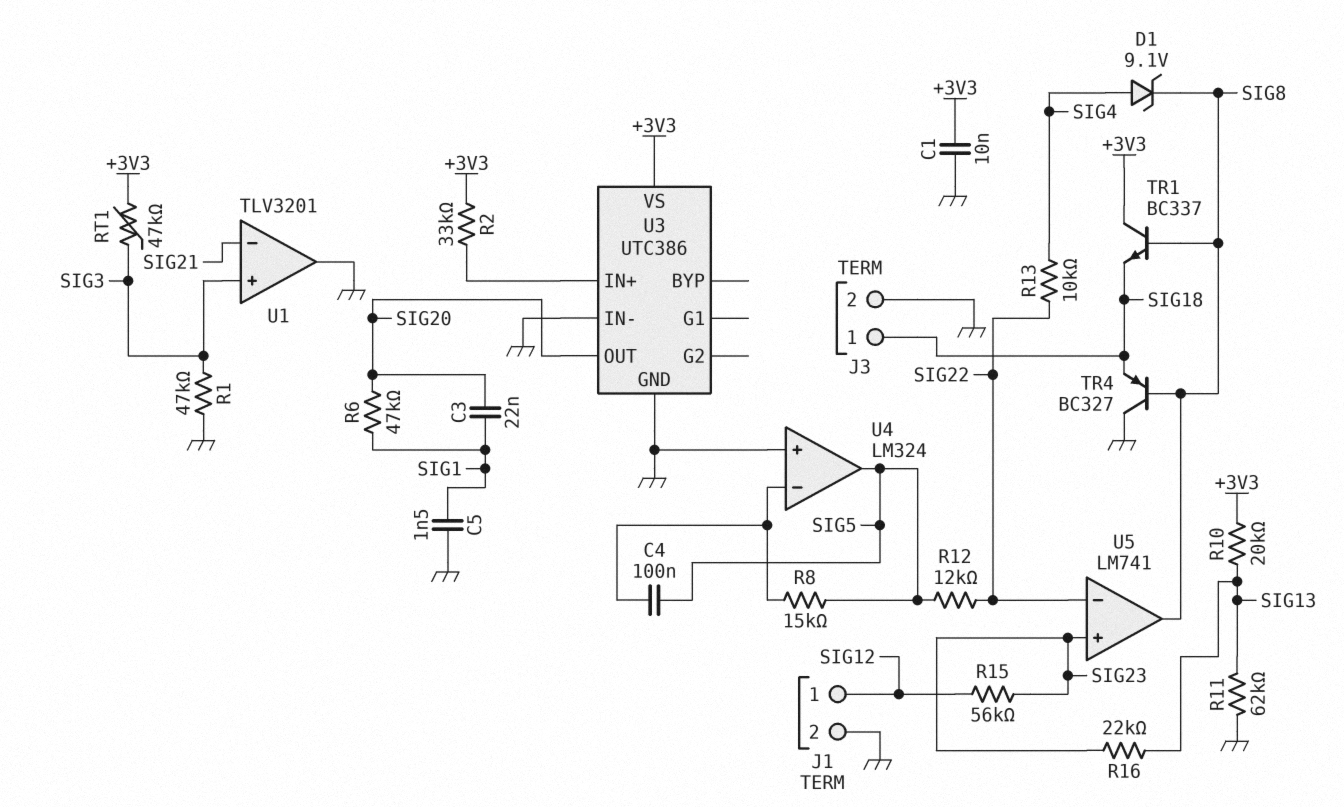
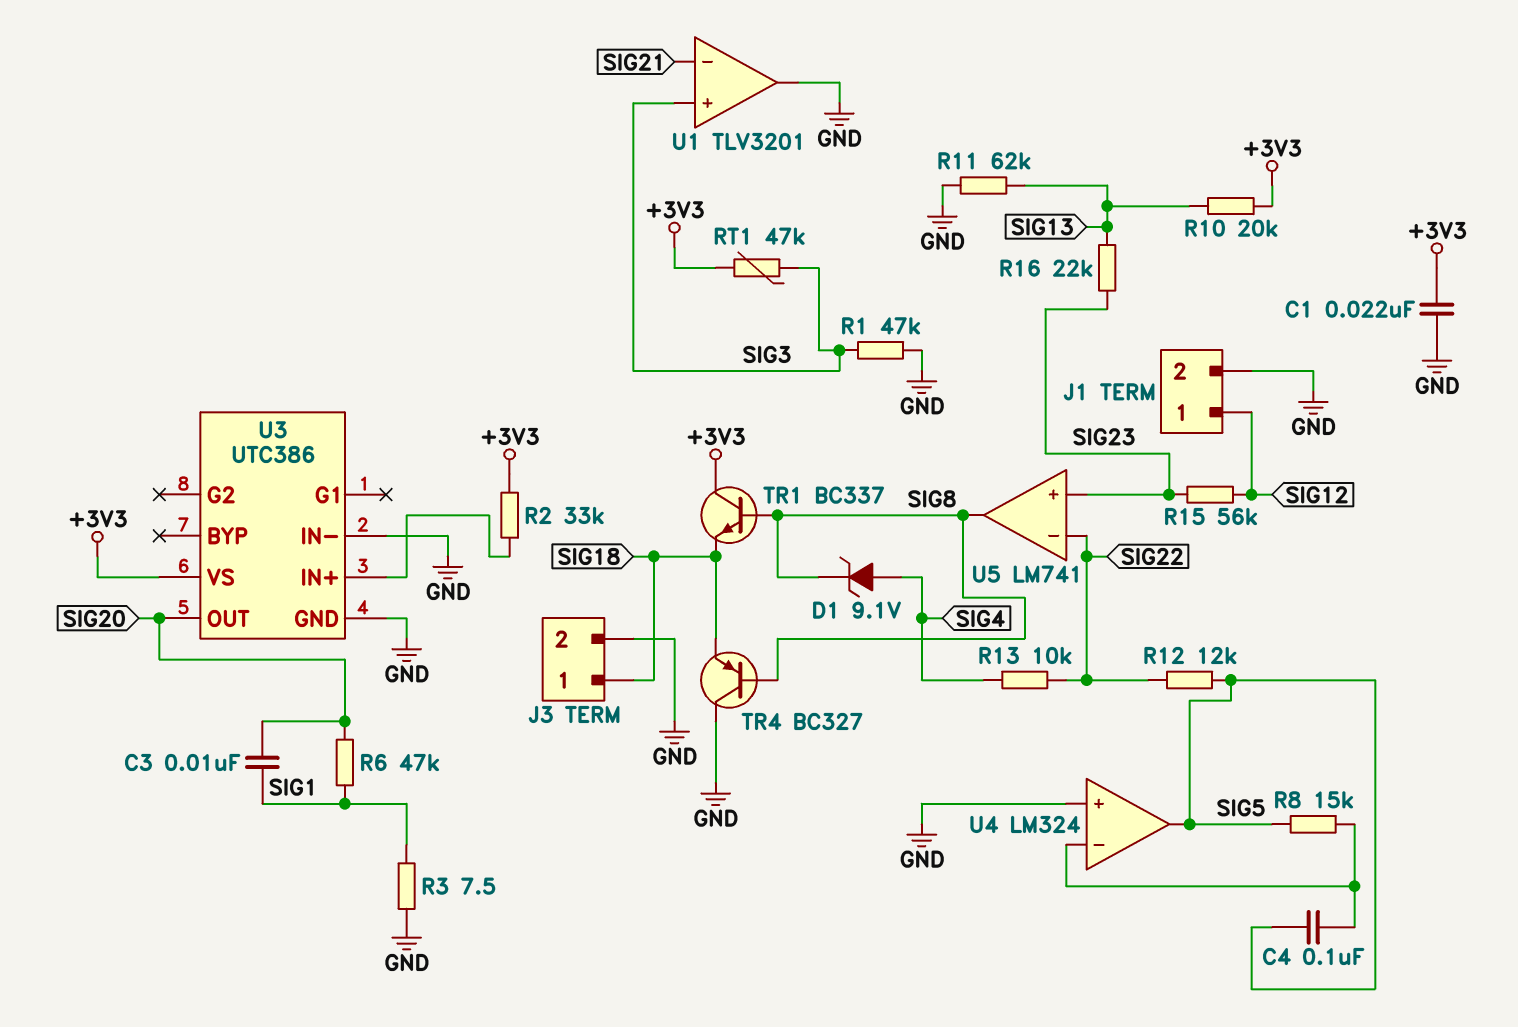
C1: 10nF (+3V3, GND) -> 22nF (+3V3, GND)
C3: 22nF (SIG1, SIG20) -> 10nF (SIG1, SIG20)
C5: 1.5nF (GND, SIG1) -> none
R3: none -> 7.5 (GND, SIG1)

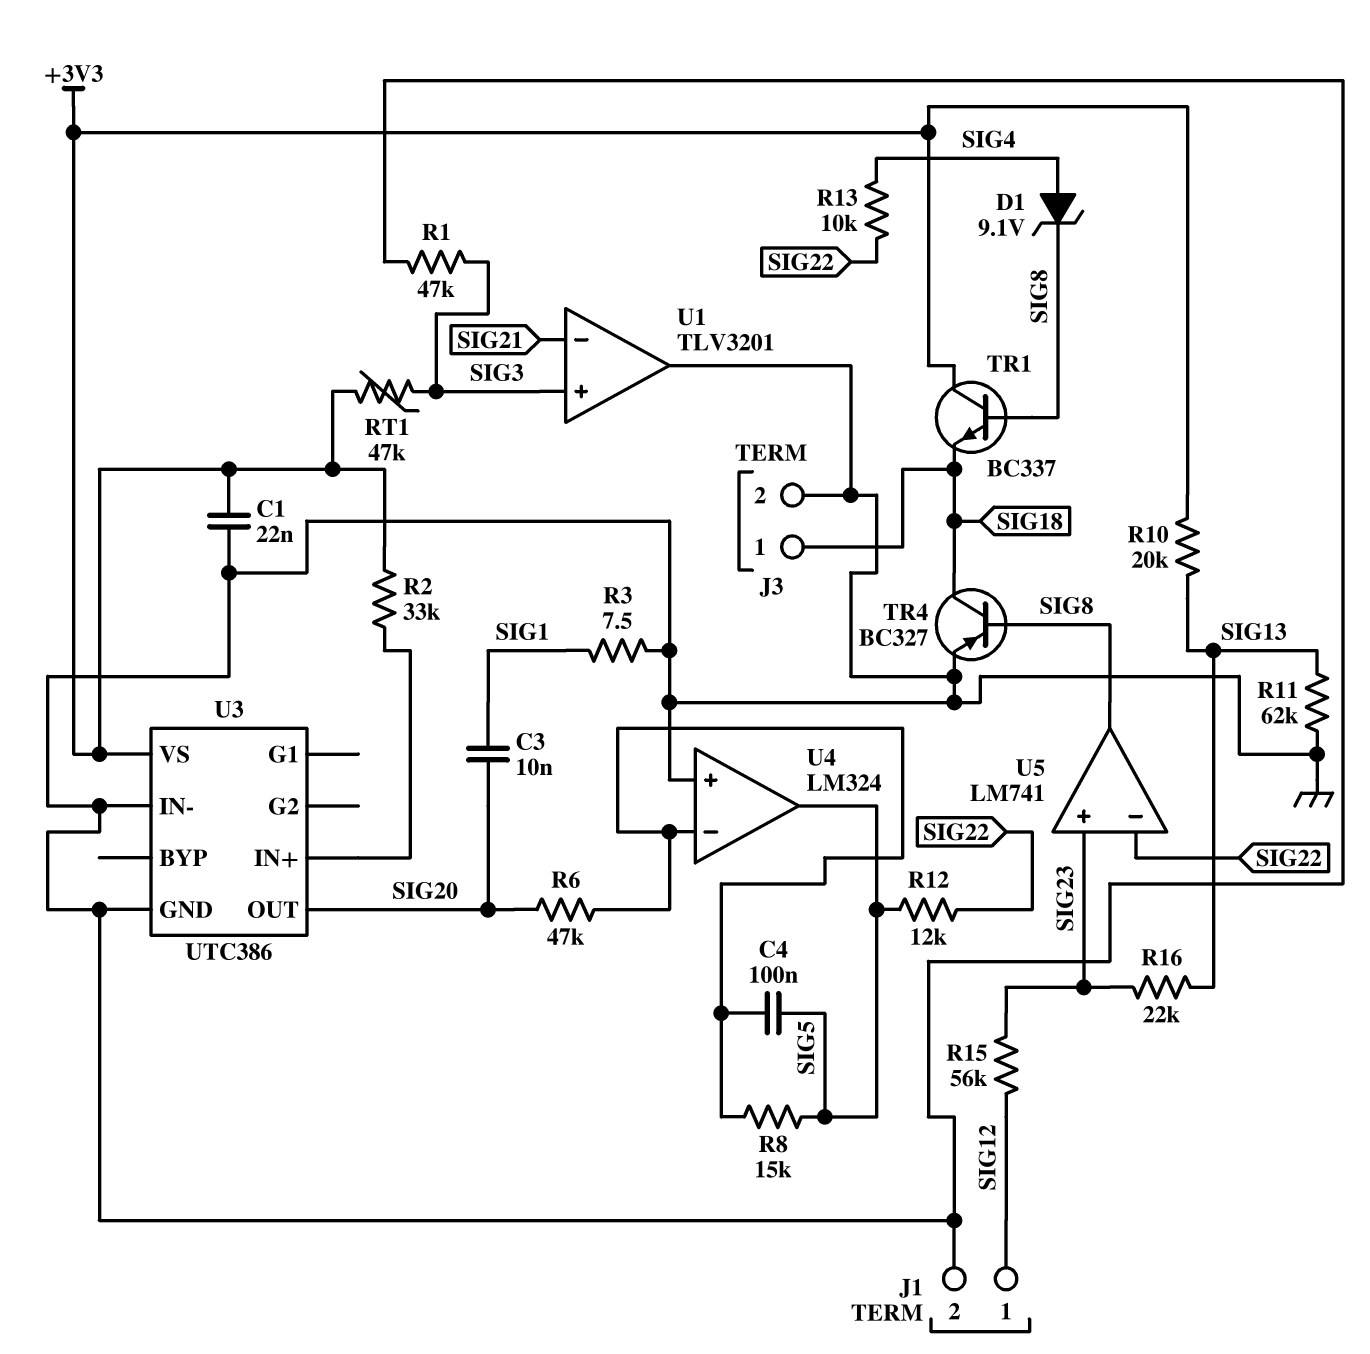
R6: 47k (SIG1, SIG20) -> 47k (SIG20, U4/in-)
TR4: PNP BC327 (B SIG8, C GND, E SIG18) -> PNP BC327 (B SIG8, C SIG18, E GND)

